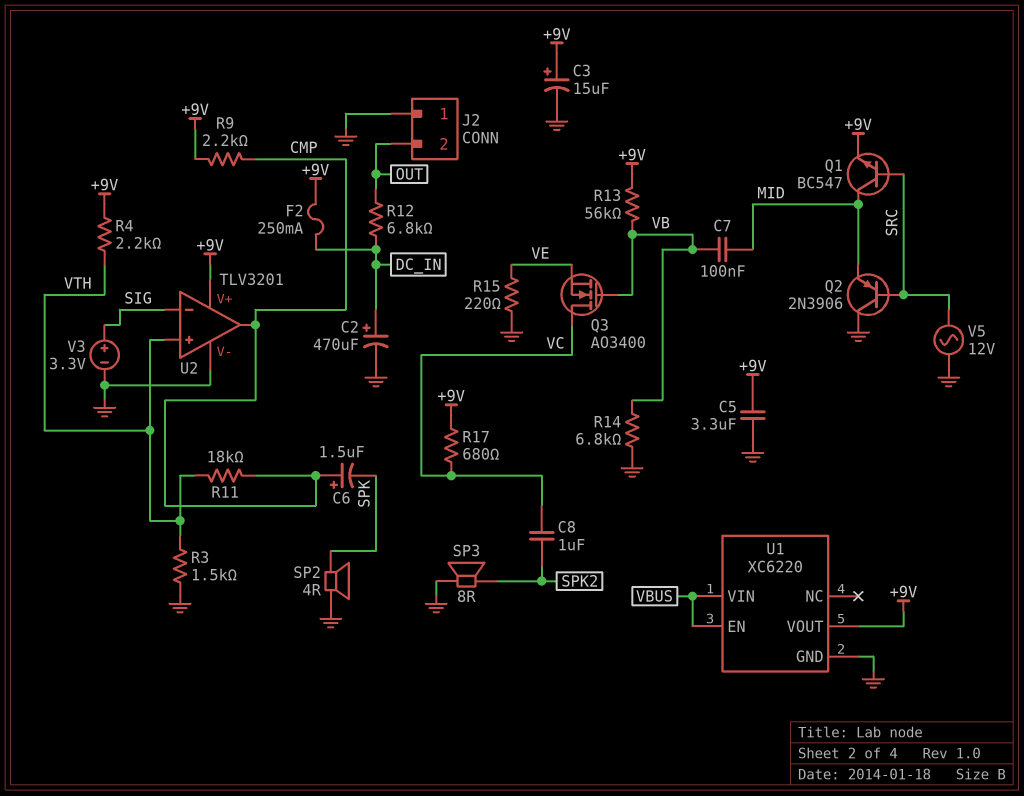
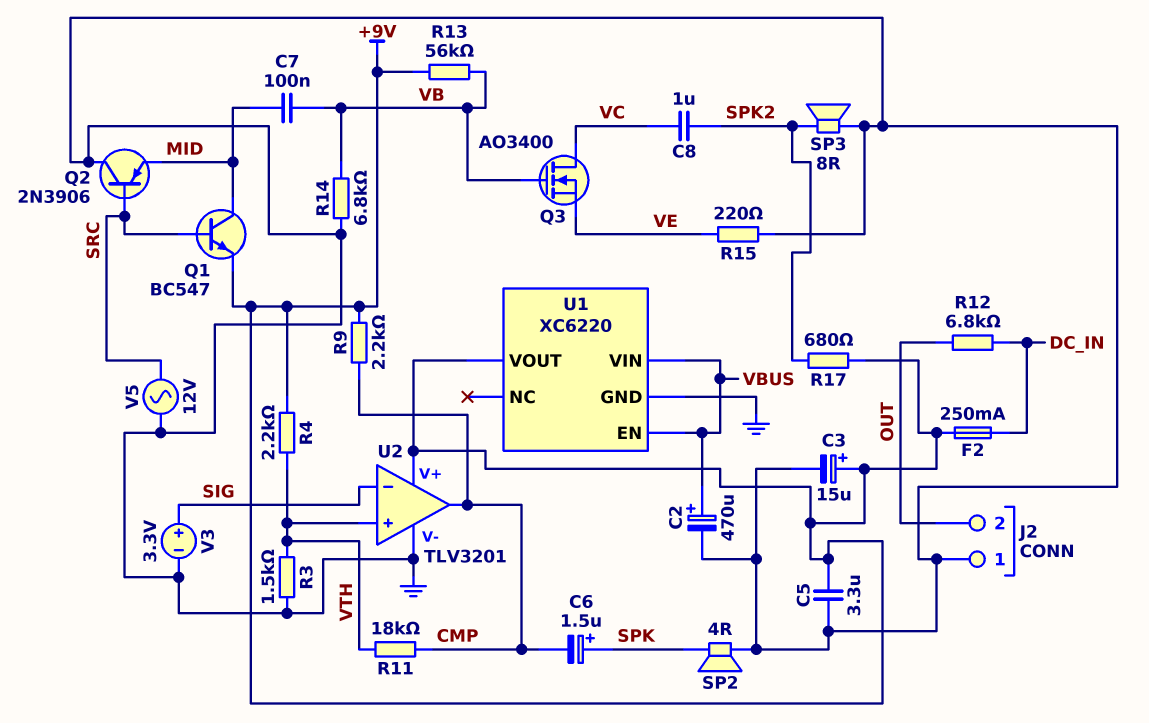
C2: 470uF (plus DC_IN, minus GND) -> 470uF (plus VBUS, minus GND)
C6: 1.5uF (plus CMP, minus SPK) -> 1.5uF (plus SPK, minus CMP)
R17: 680 (+9V, VC) -> 680 (+9V, SPK2)

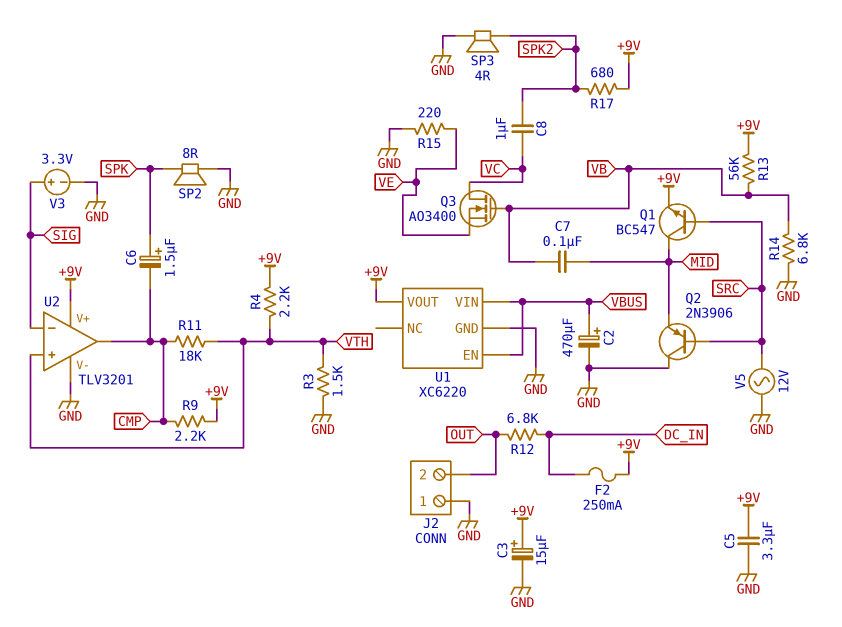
SP2: speaker 4R (GND, SPK) -> speaker 8R (GND, SPK)
SP3: speaker 8R (GND, SPK2) -> speaker 4R (GND, SPK2)

